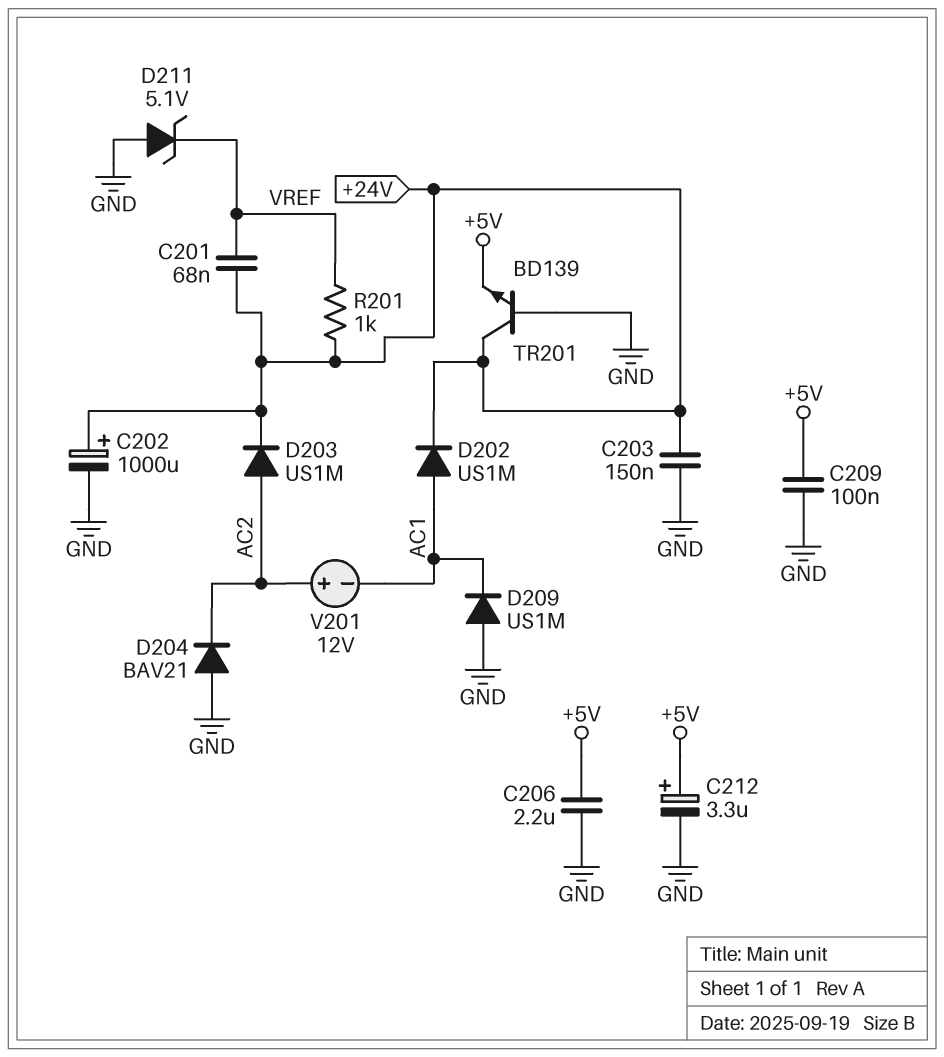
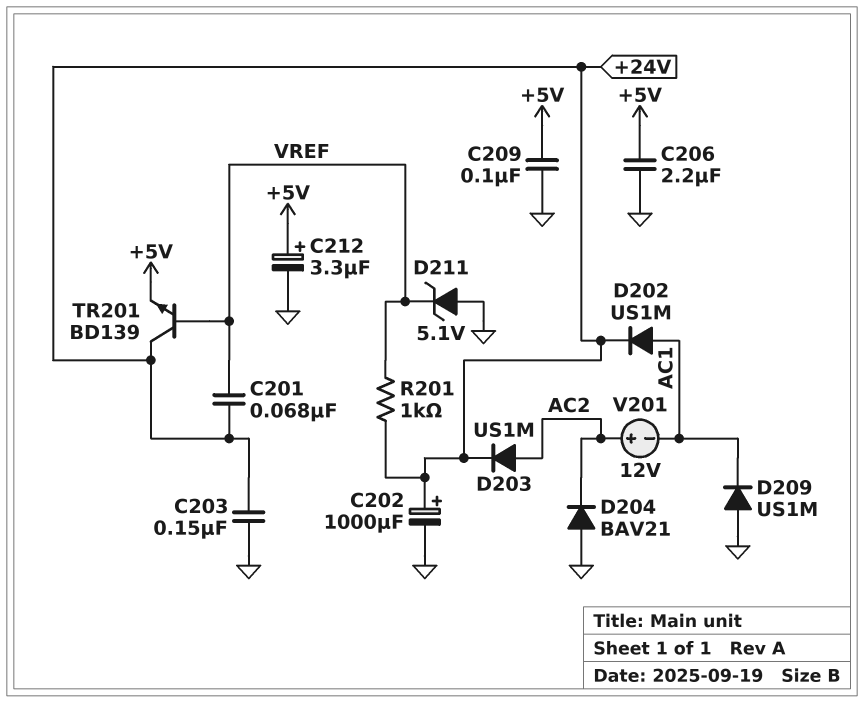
TR201: NPN BD139 (B GND, C +24V, E +5V) -> NPN BD139 (B VREF, C +24V, E +5V)

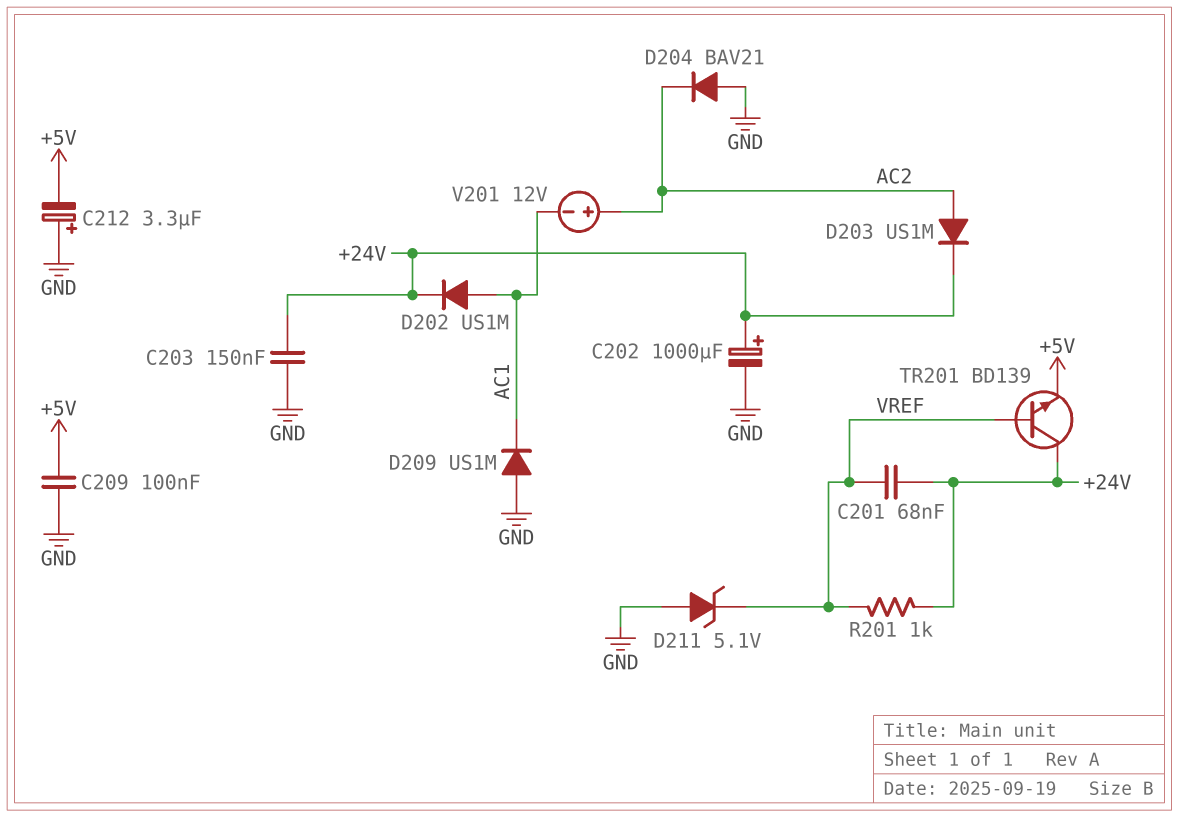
C206: 2.2uF (+5V, GND) -> none
C212: 3.3uF (plus +5V, minus GND) -> 3.3uF (plus GND, minus +5V)

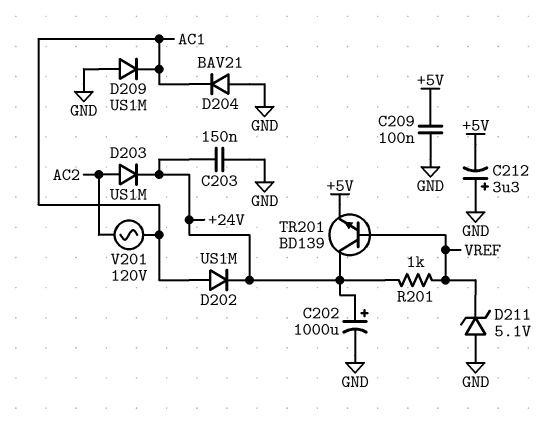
C201: 68nF (+24V, VREF) -> none
D204: diode BAV21 (A GND, K AC2) -> diode BAV21 (A GND, K AC1)
V201: 12V (plus AC2, minus AC1) -> AC 120V (AC1, AC2)

